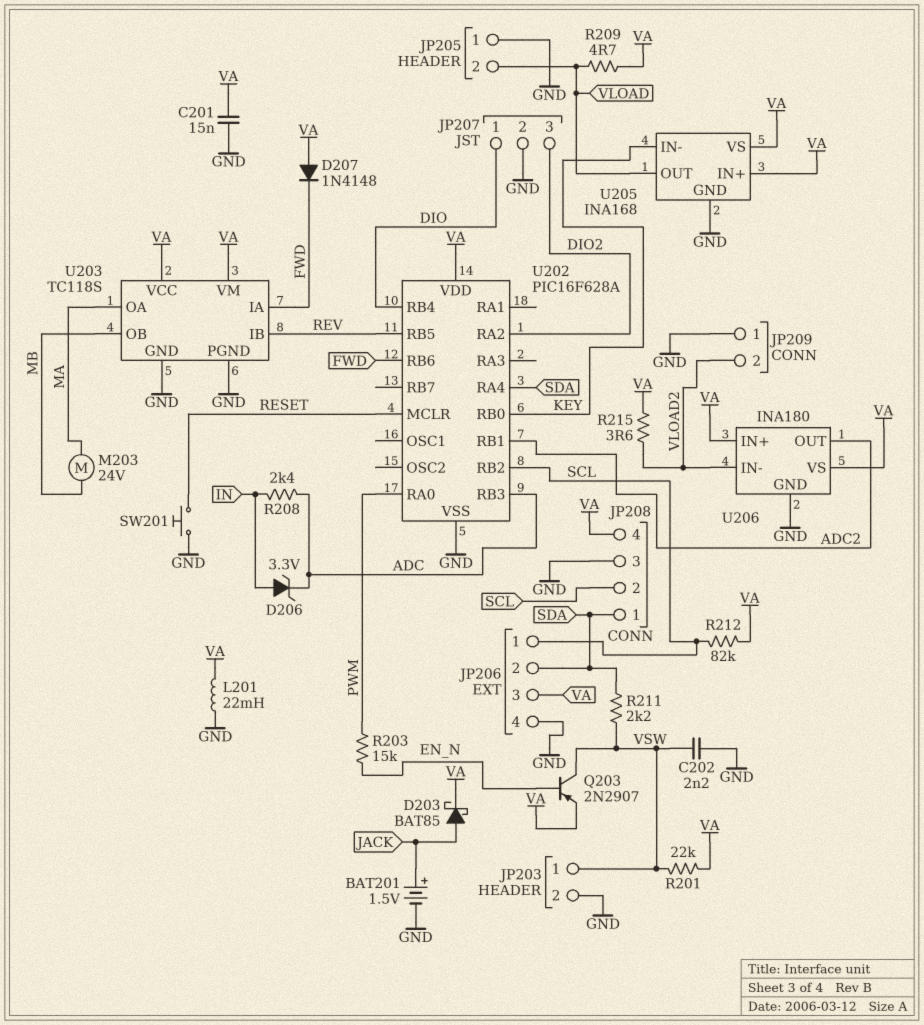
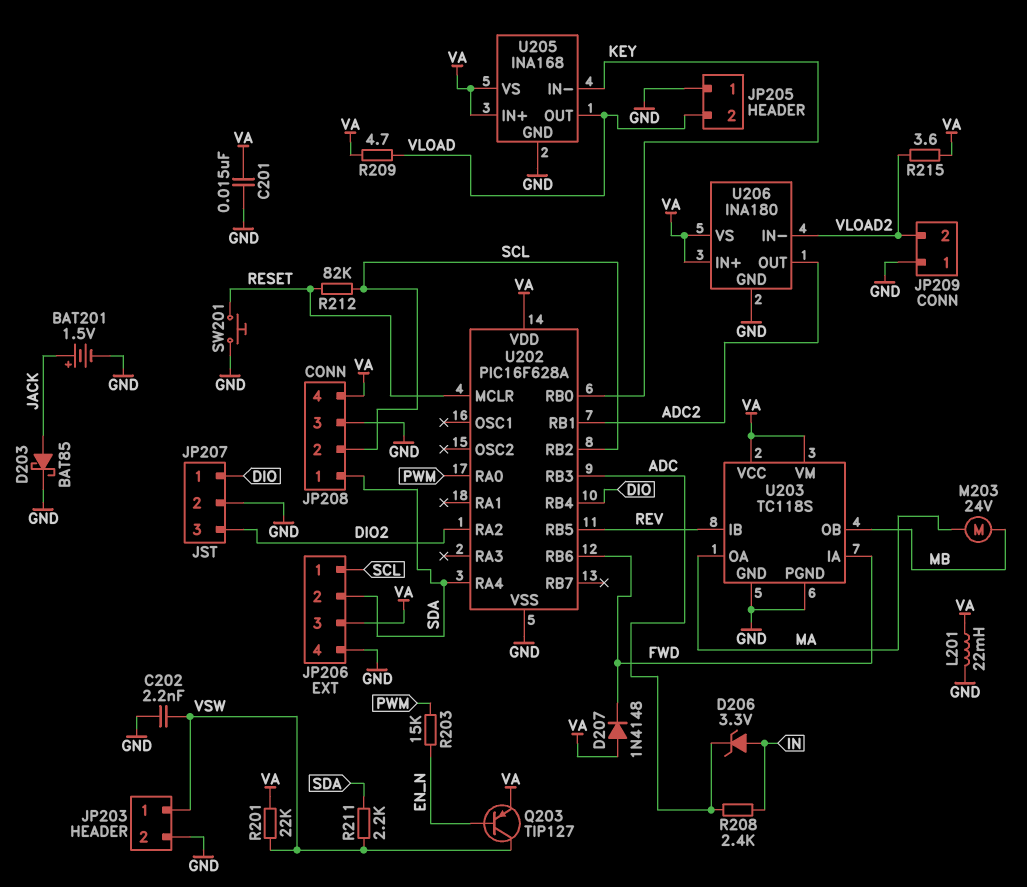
D203: schottky BAT85 (A JACK, K VA) -> schottky BAT85 (A JACK, K GND)
Q203: PNP 2N2907 (B EN_N, C VSW, E VA) -> PNP TIP127 (B EN_N, C VSW, E VA)
R212: 82k (SCL, VA) -> 82k (RESET, SCL)

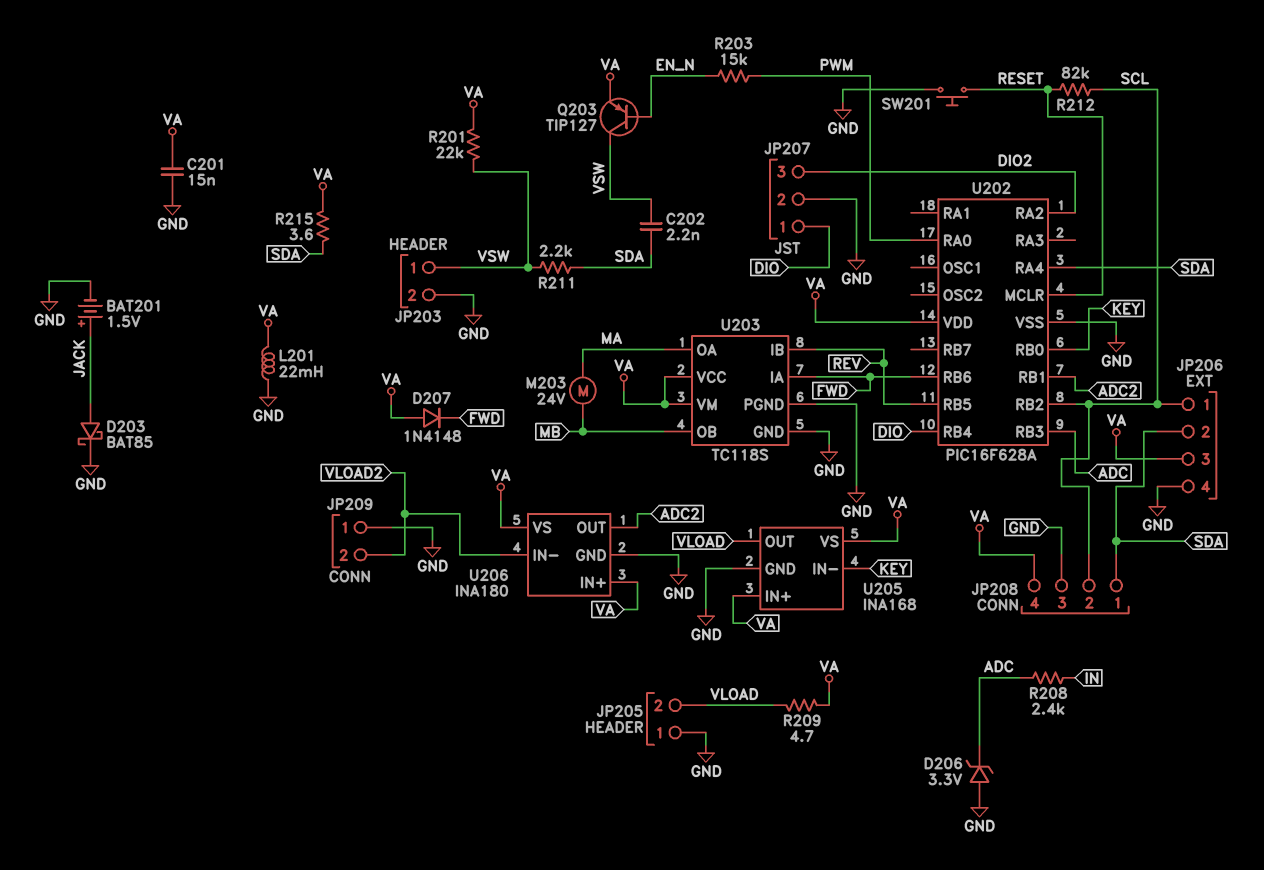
C202: 2.2nF (GND, VSW) -> 2.2nF (SDA, VSW)
D206: zener 3.3V (A IN, K ADC) -> zener 3.3V (A GND, K ADC)
R215: 3.6 (VA, VLOAD2) -> 3.6 (SDA, VA)

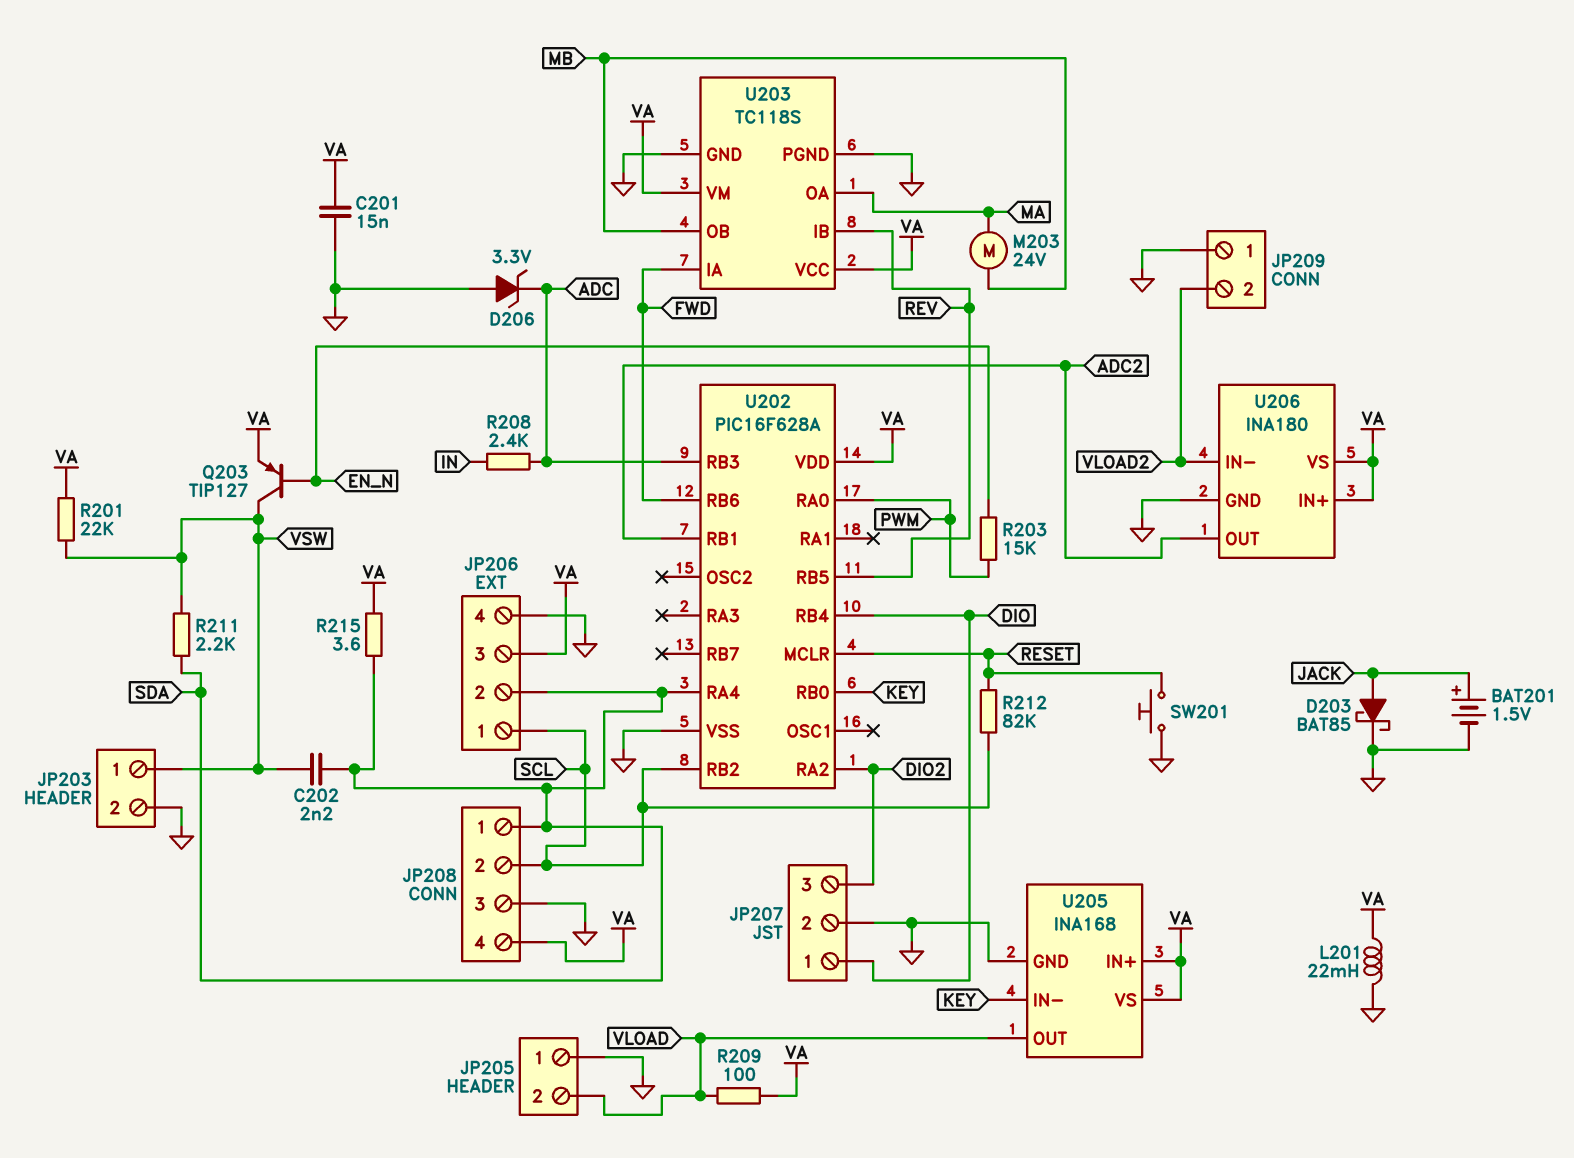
D207: diode 1N4148 (A VA, K FWD) -> none
R209: 4.7 (VA, VLOAD) -> 100 (VA, VLOAD)

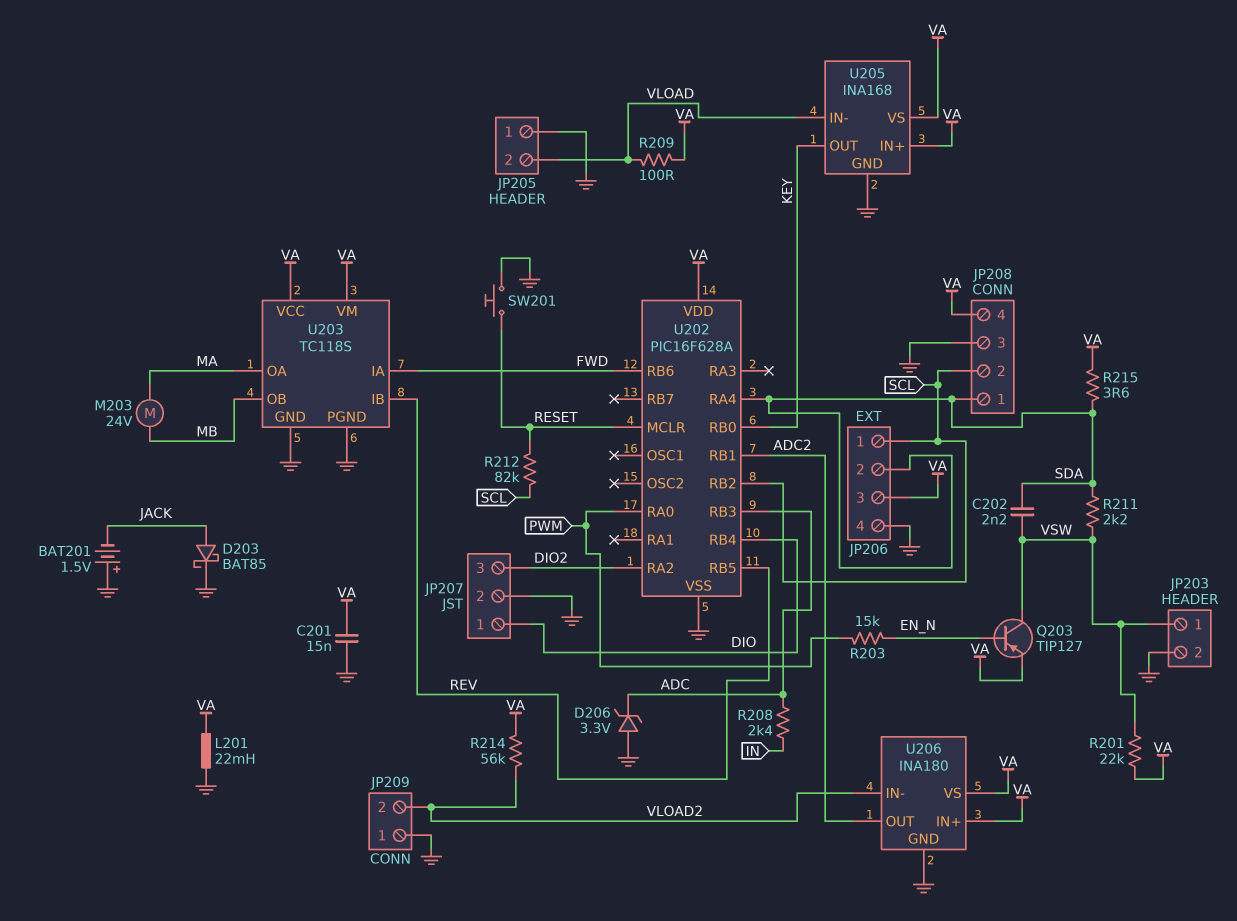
BAT201: 1.5V (plus JACK, minus GND) -> 1.5V (plus GND, minus JACK)
R214: none -> 56k (VA, VLOAD2)
U205 pin IN-: KEY -> VLOAD
U205 pin OUT: VLOAD -> KEY

